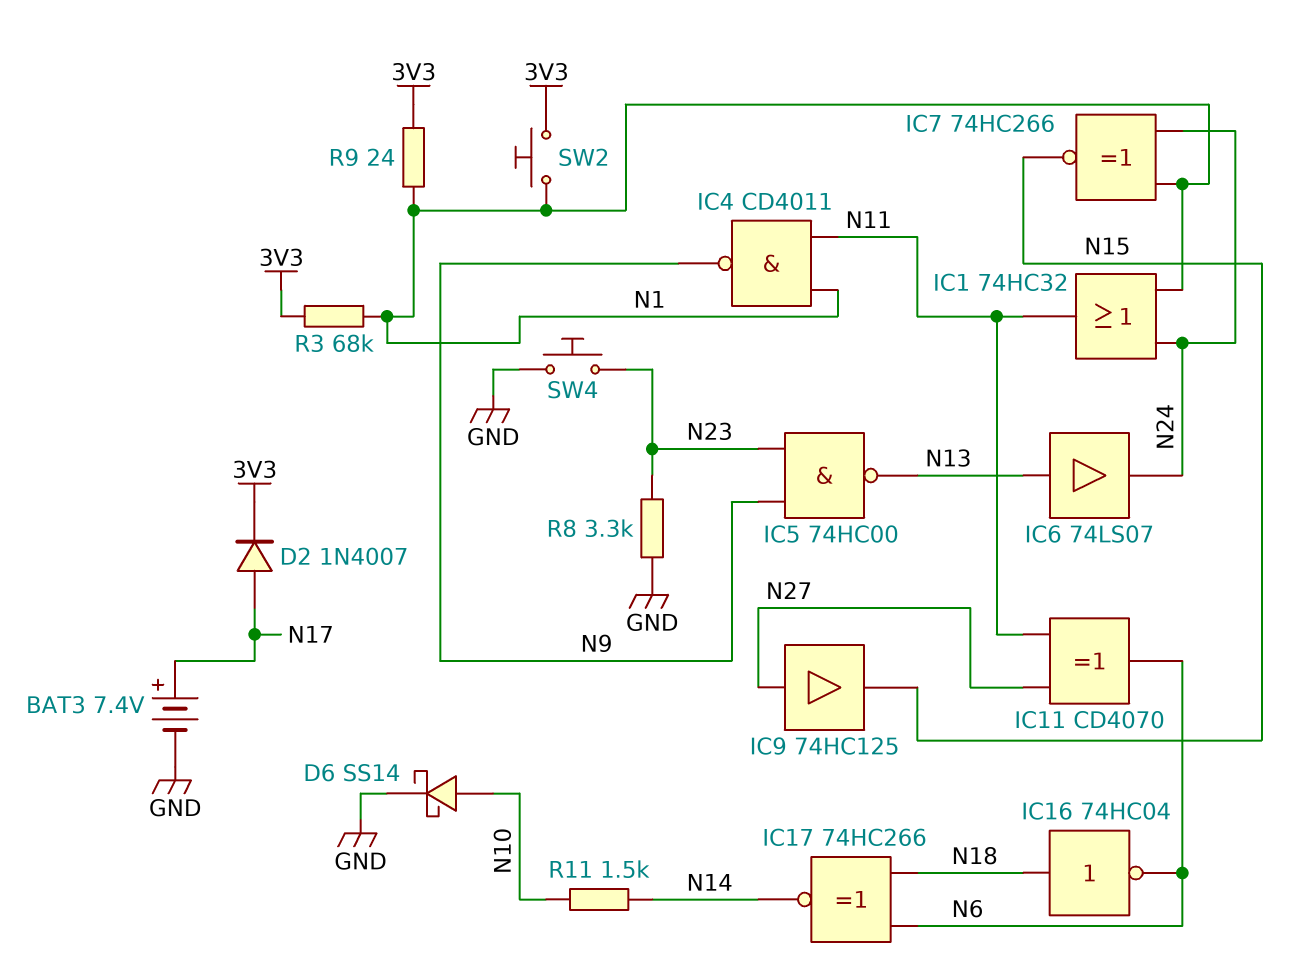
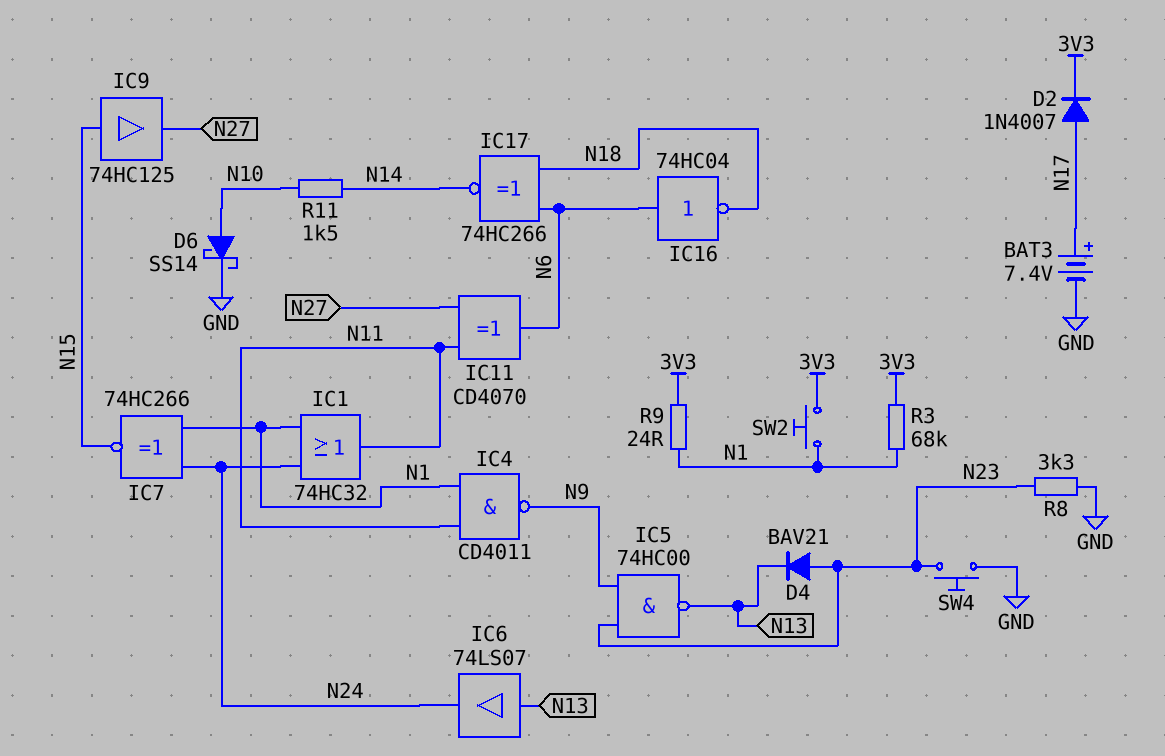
D4: none -> diode BAV21 (A N23, K N13)
IC9: buffer 74HC125 (in N27, out N15) -> buffer 74HC125 (in N15, out N27)
IC16: NOT 74HC04 (in N18, out N6) -> NOT 74HC04 (in N6, out N18)

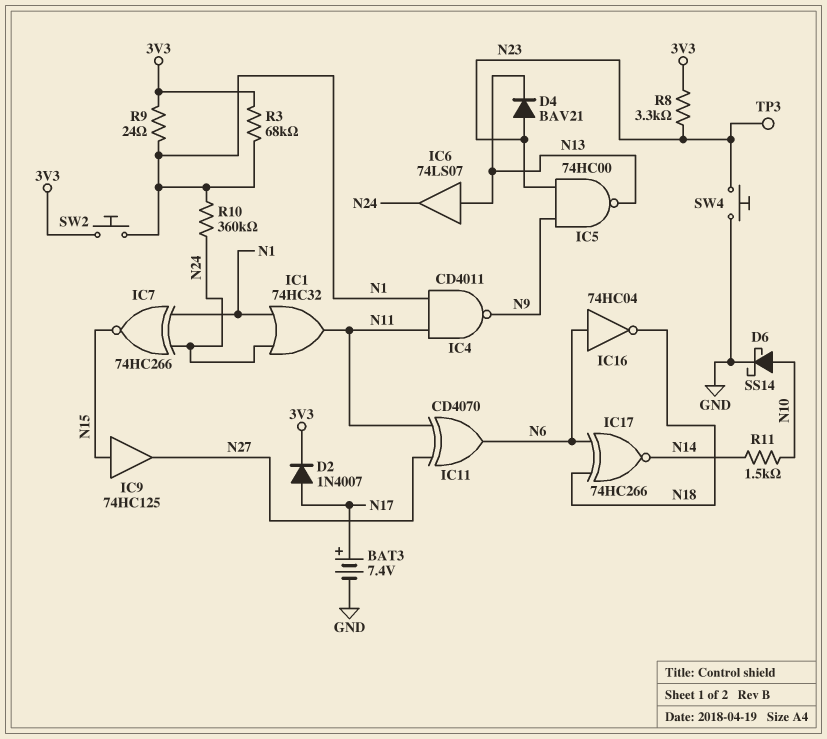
R8: 3.3k (GND, N23) -> 3.3k (3V3, N23)
R10: none -> 360k (N1, N24)
TP3: none -> test point (N23)

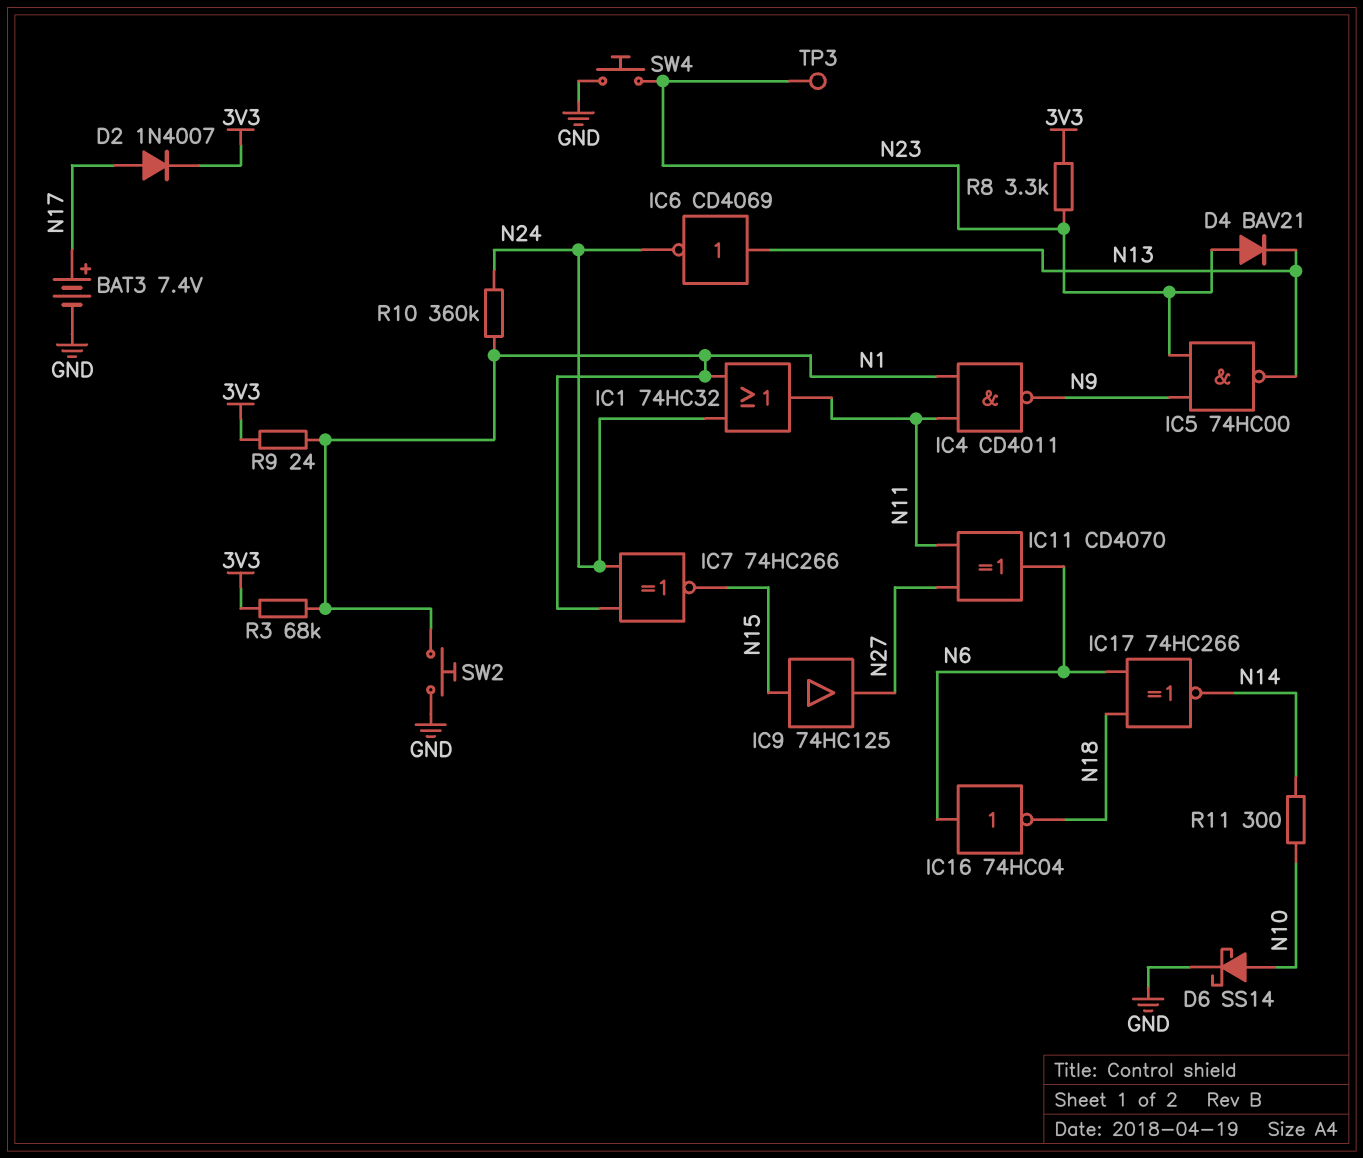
IC6: buffer 74LS07 (in N13, out N24) -> NOT CD4069 (in N13, out N24)
R11: 1.5k (N10, N14) -> 300 (N10, N14)
SW2: button (3V3, N1) -> button (GND, N1)

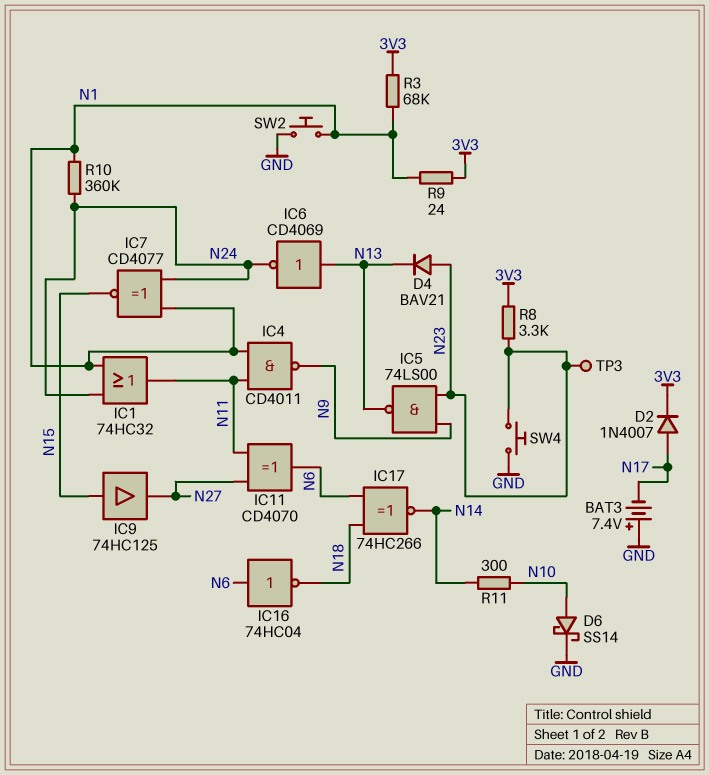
BAT3: 7.4V (plus N17, minus GND) -> 7.4V (plus GND, minus N17)
IC5: NAND 74HC00 (in N9, in N23, out N13) -> NAND 74LS00 (in N9, in N23, out N13)
IC7: XNOR 74HC266 (in N1, in N24, out N15) -> XNOR CD4077 (in N1, in N24, out N15)

